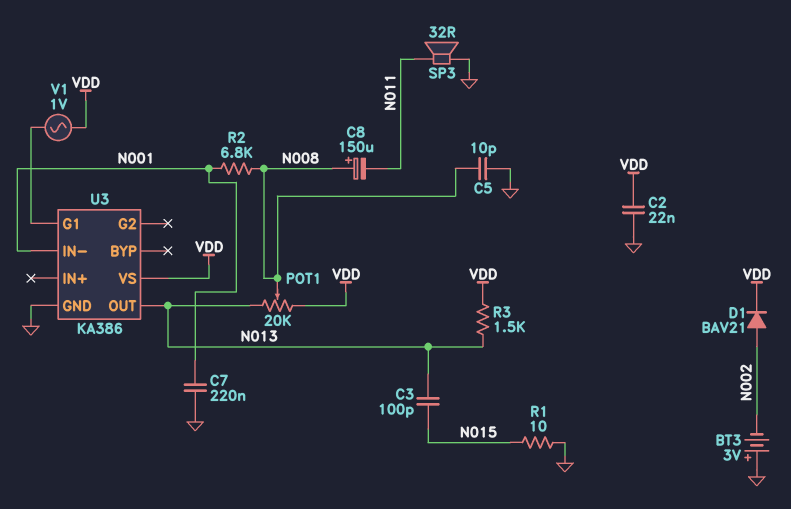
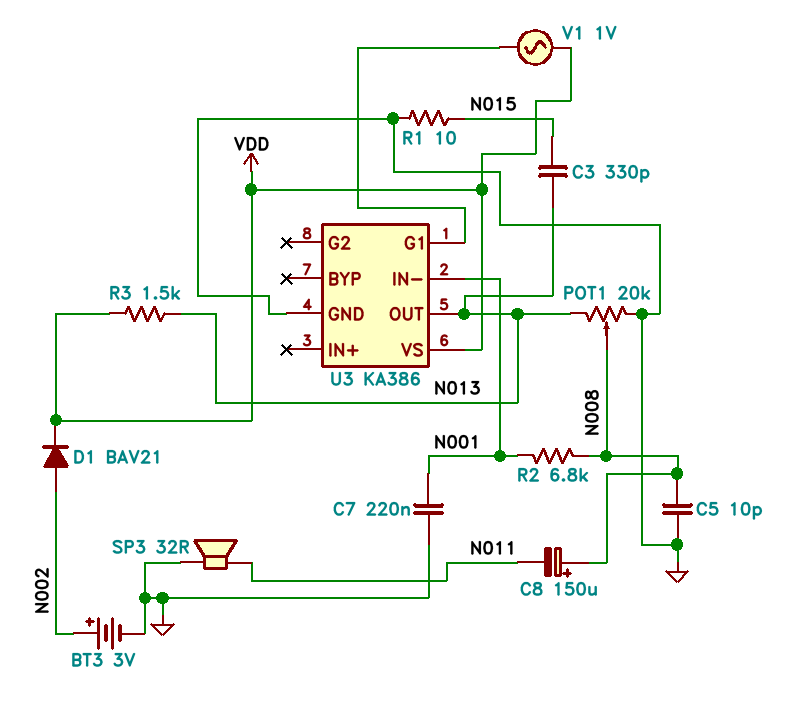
BT3: 3V (plus GND, minus N002) -> 3V (plus N002, minus GND)
C2: 22nF (GND, VDD) -> none
C3: 100pF (N013, N015) -> 330pF (N013, N015)
POT1: 20k (N013, VDD, wiper N008) -> 20k (GND, N013, wiper N008)

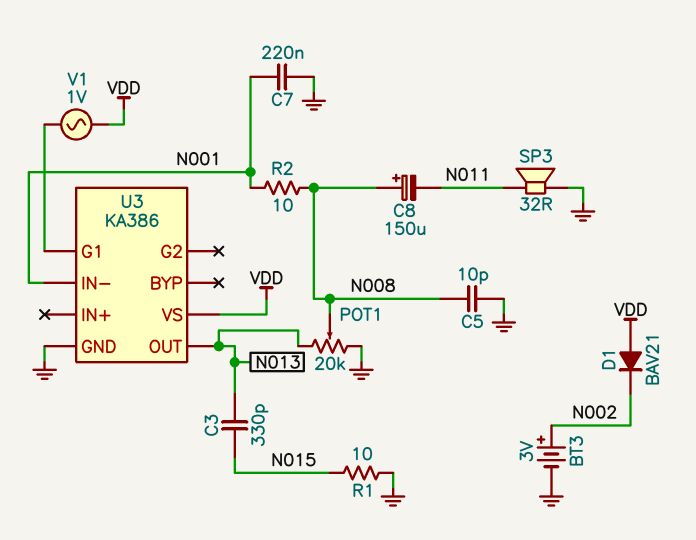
D1: diode BAV21 (A N002, K VDD) -> diode BAV21 (A VDD, K N002)
R2: 6.8k (N001, N008) -> 10 (N001, N008)
R3: 1.5k (N013, VDD) -> none

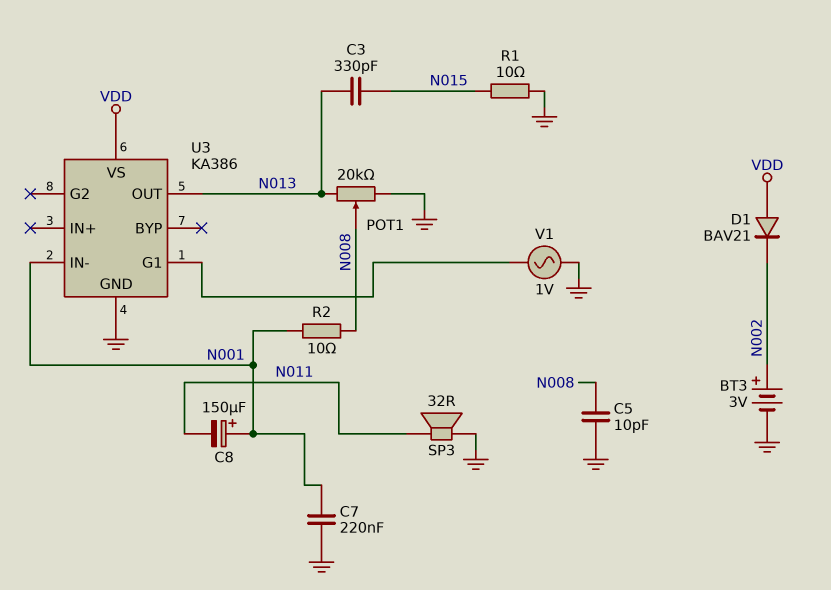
C8: 150uF (plus N008, minus N011) -> 150uF (plus N001, minus N011)
V1: AC 1V (U3/G1, VDD) -> AC 1V (GND, U3/G1)

